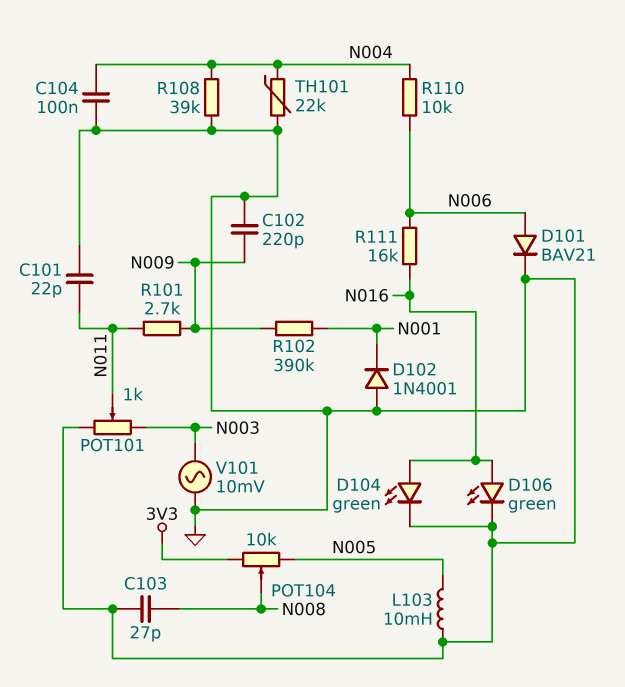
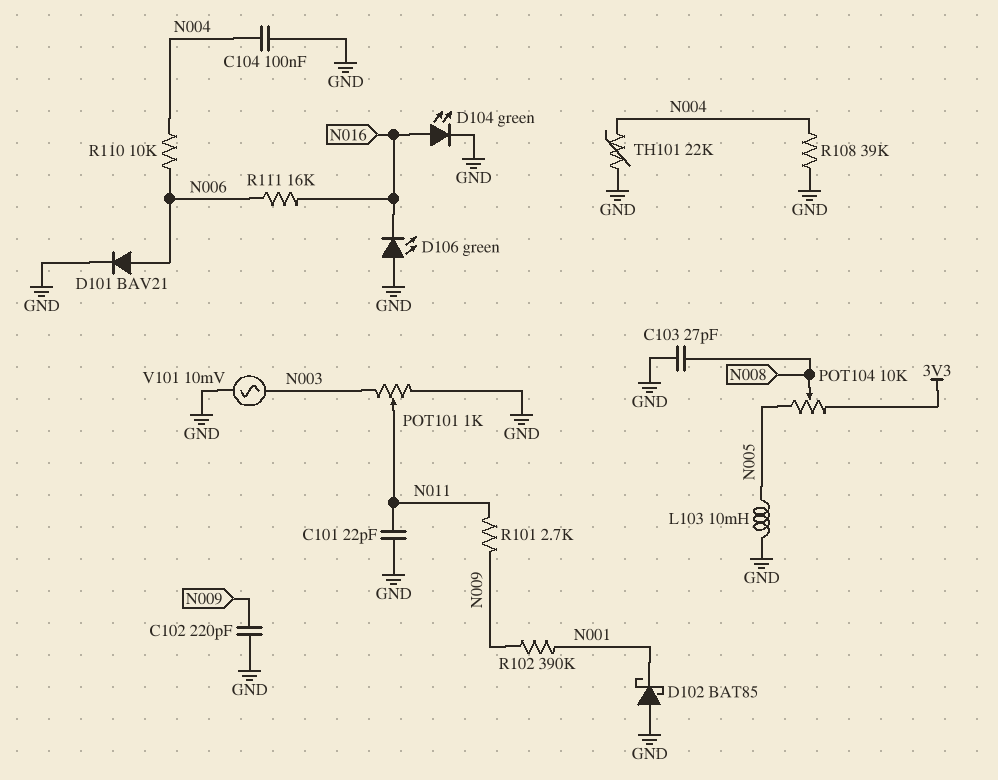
D102: diode 1N4001 (A GND, K N001) -> schottky BAT85 (A GND, K N001)
D106: LED green (A N016, K GND) -> LED green (A GND, K N016)

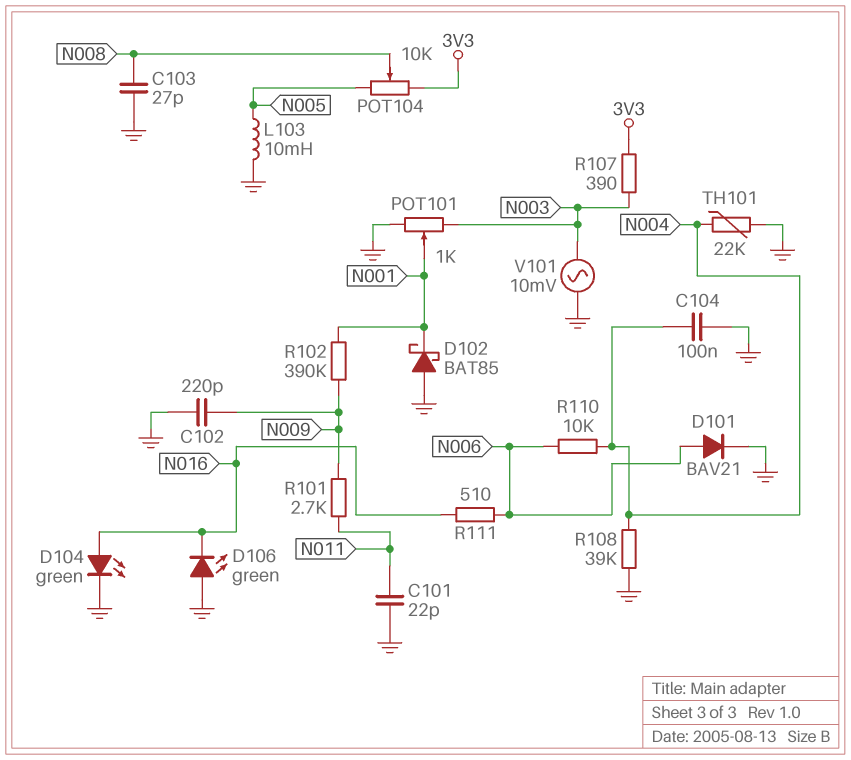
POT101: 1k (GND, N003, wiper N011) -> 1k (GND, N003, wiper N001)
R107: none -> 390 (3V3, N003)
R111: 16k (N006, N016) -> 510 (N006, N016)

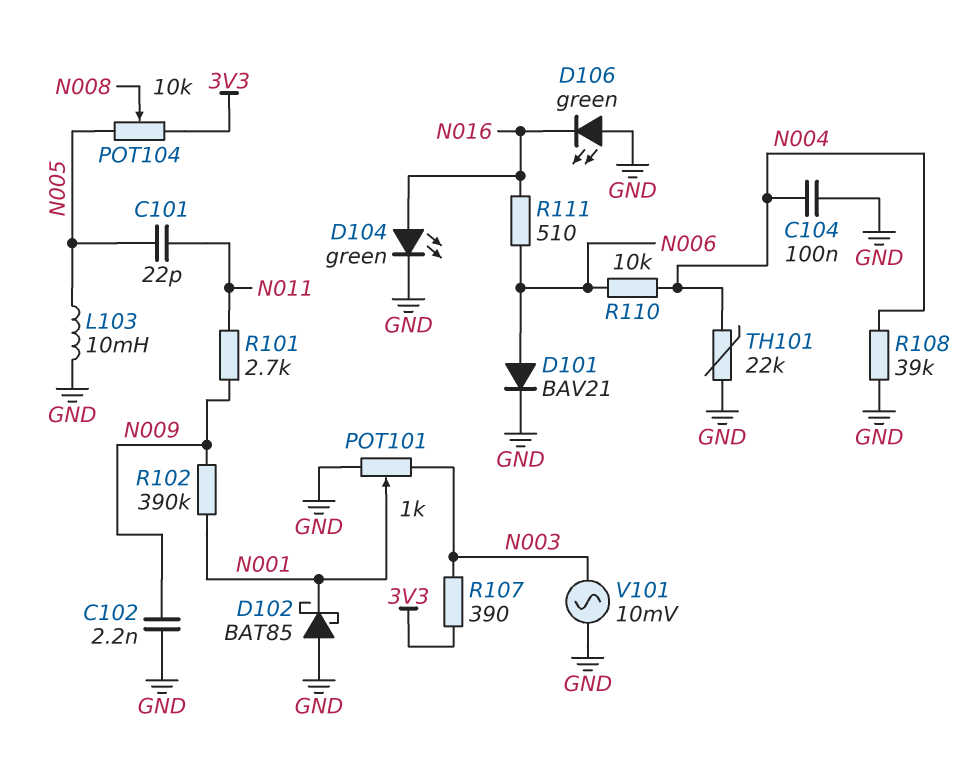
C101: 22pF (GND, N011) -> 22pF (N005, N011)
C102: 220pF (GND, N009) -> 2.2nF (GND, N009)
C103: 27pF (GND, N008) -> none

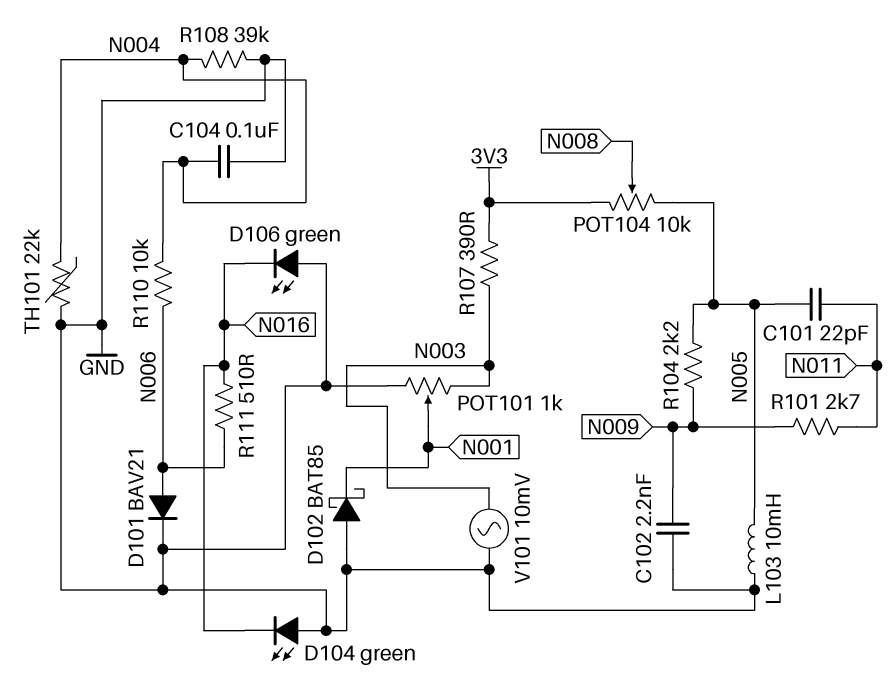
D104: LED green (A N016, K GND) -> LED green (A GND, K N016)
R102: 390k (N001, N009) -> none
R104: none -> 2.2k (N005, N009)

